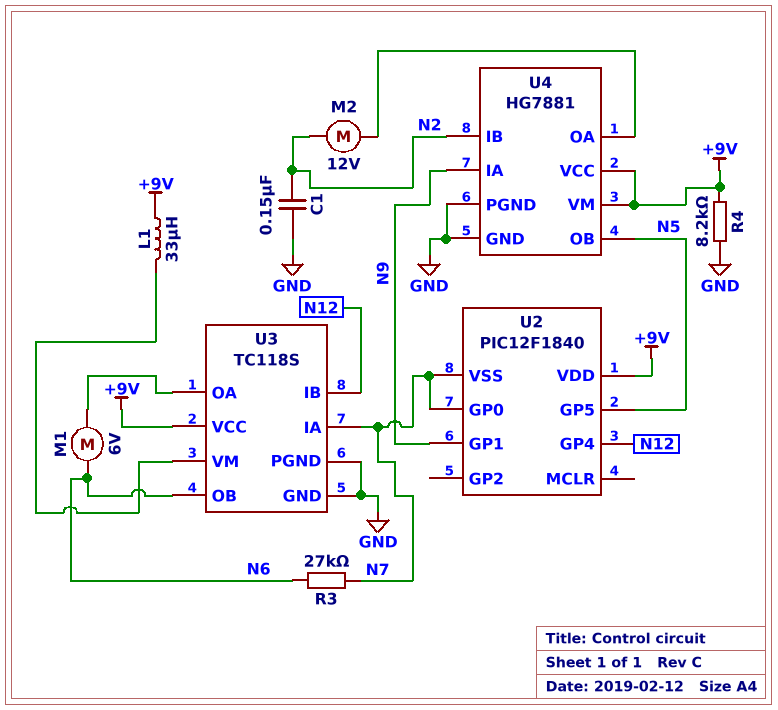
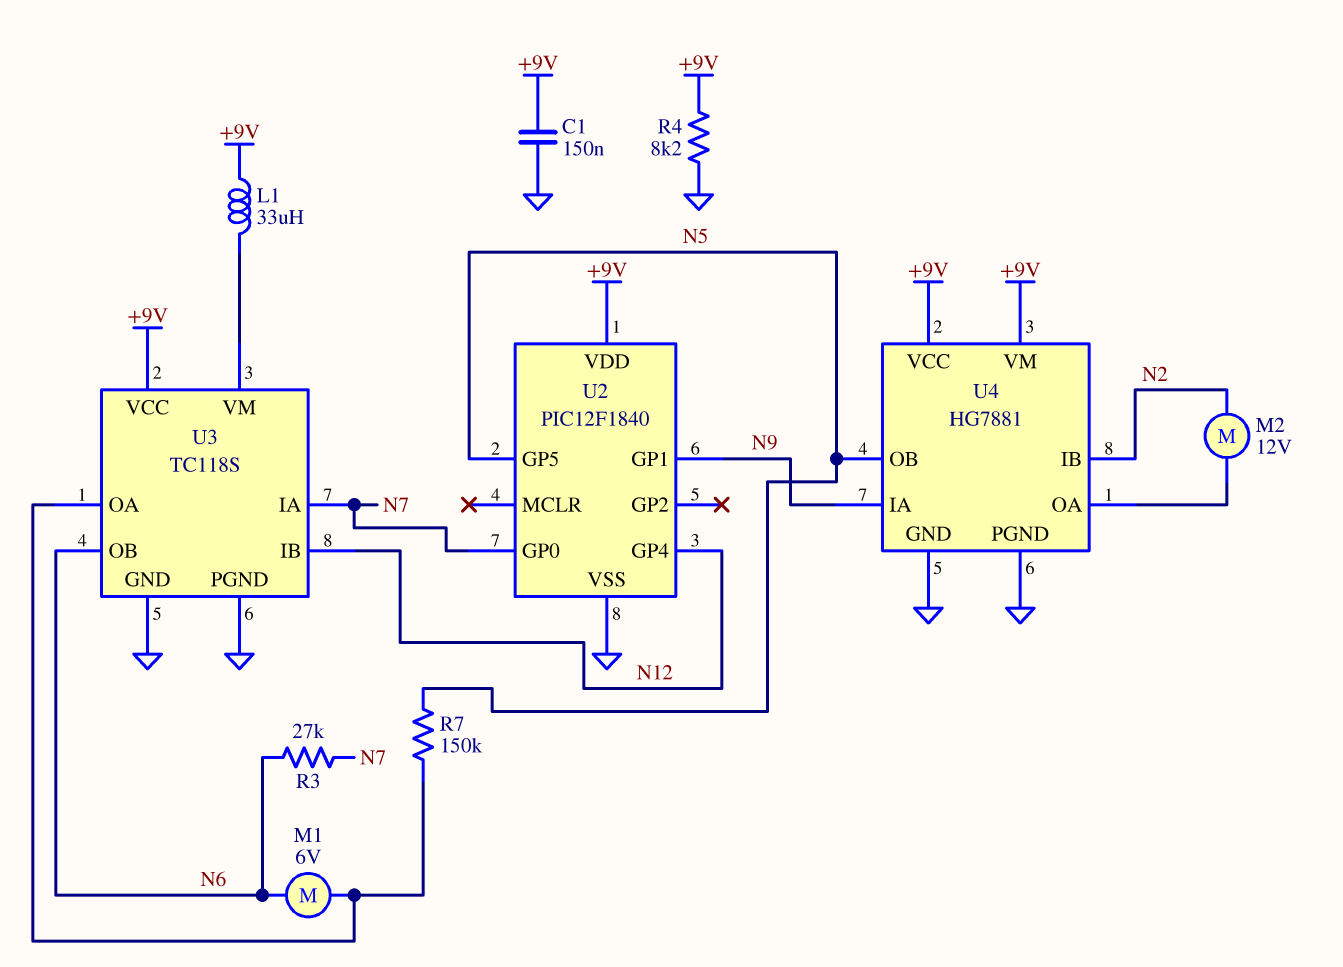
C1: 150nF (GND, N2) -> 150nF (+9V, GND)
R7: none -> 150k (N5, U3/OA)
U2 pin VSS: N7 -> GND

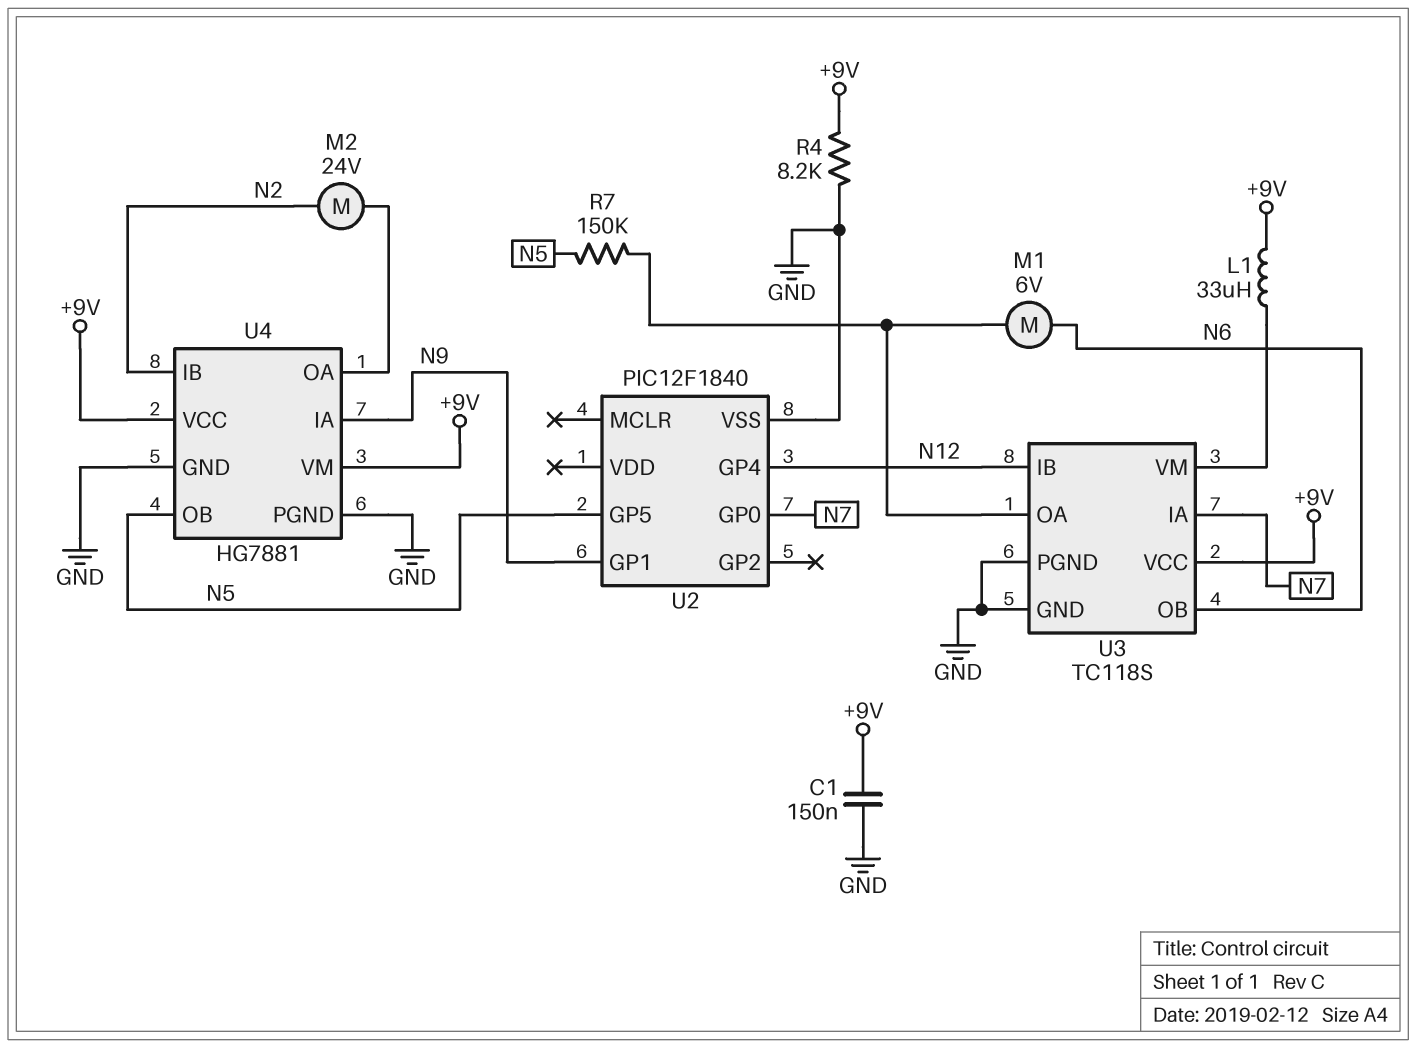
M2: motor 12V (N2, U4/OA) -> motor 24V (N2, U4/OA)
R3: 27k (N6, N7) -> none
U2 pin VDD: +9V -> none

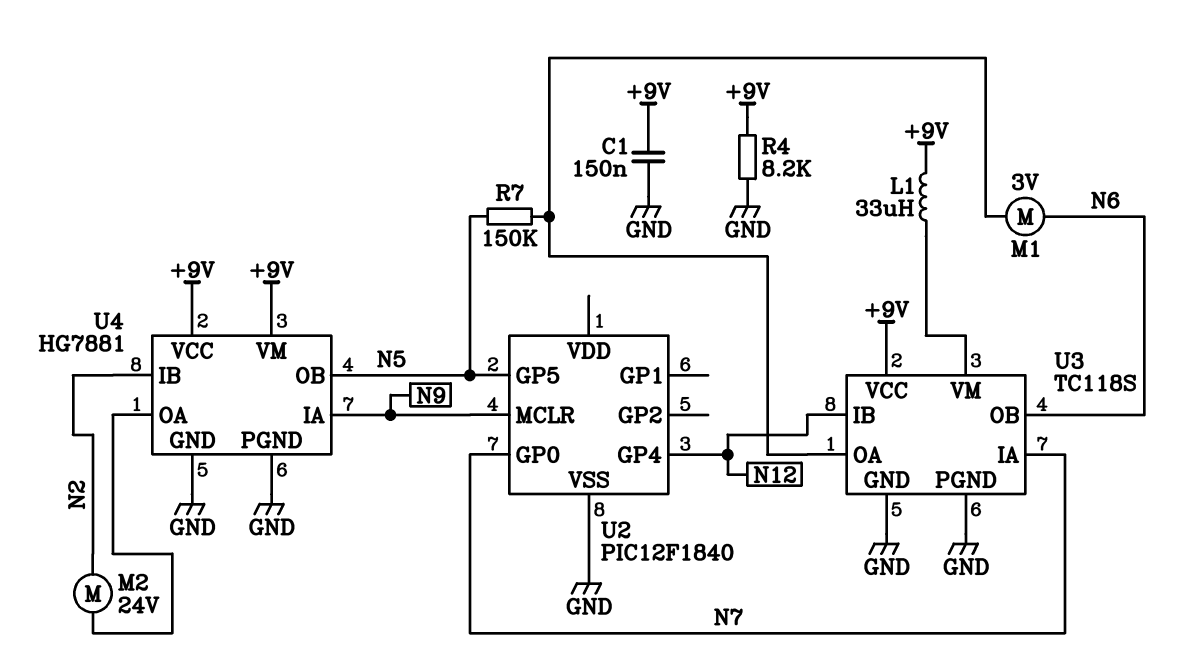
M1: motor 6V (N6, U3/OA) -> motor 3V (N6, U3/OA)
U2 pin GP1: N9 -> none
U2 pin MCLR: none -> N9

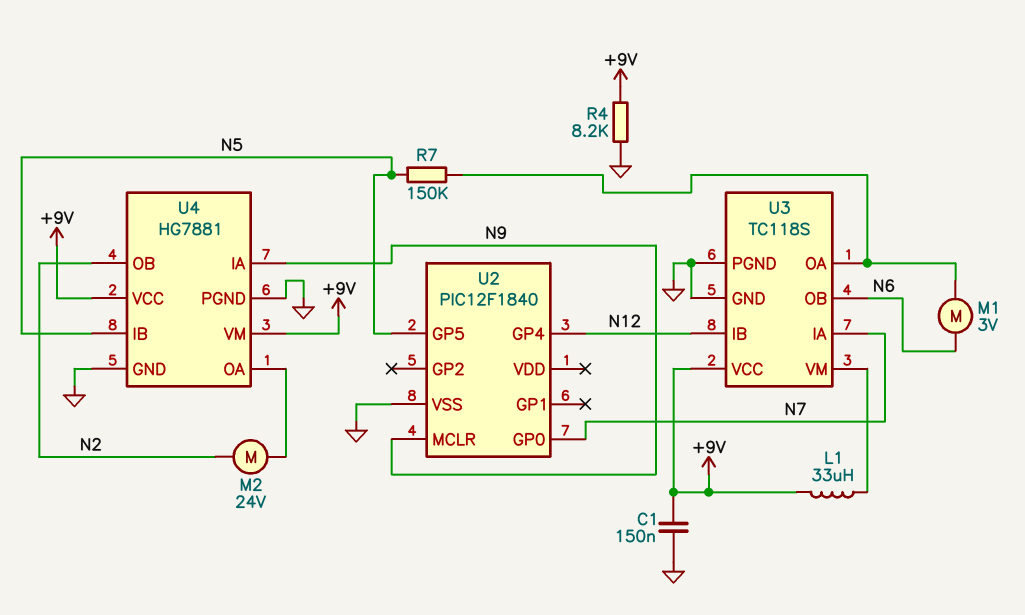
U4 pin IB: N2 -> N5
U4 pin OB: N5 -> N2

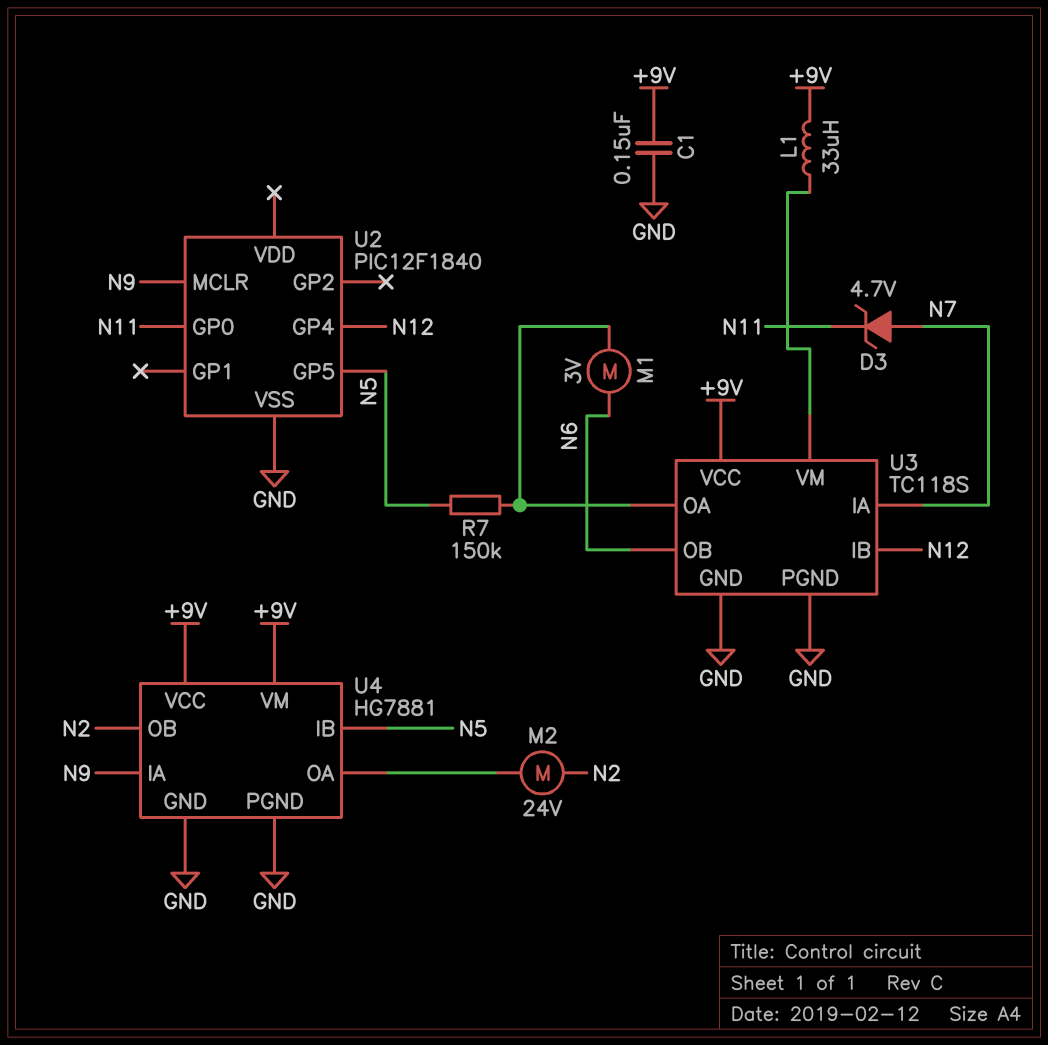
D3: none -> zener 4.7V (A N7, K N11)
R4: 8.2k (+9V, GND) -> none
U2 pin GP0: N7 -> N11

